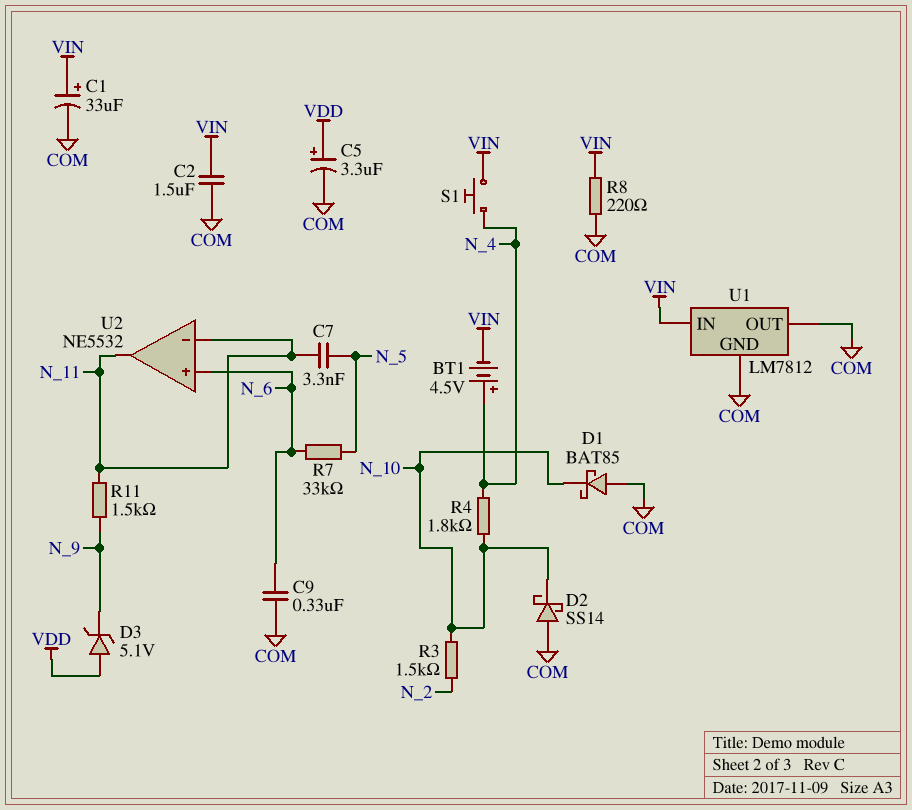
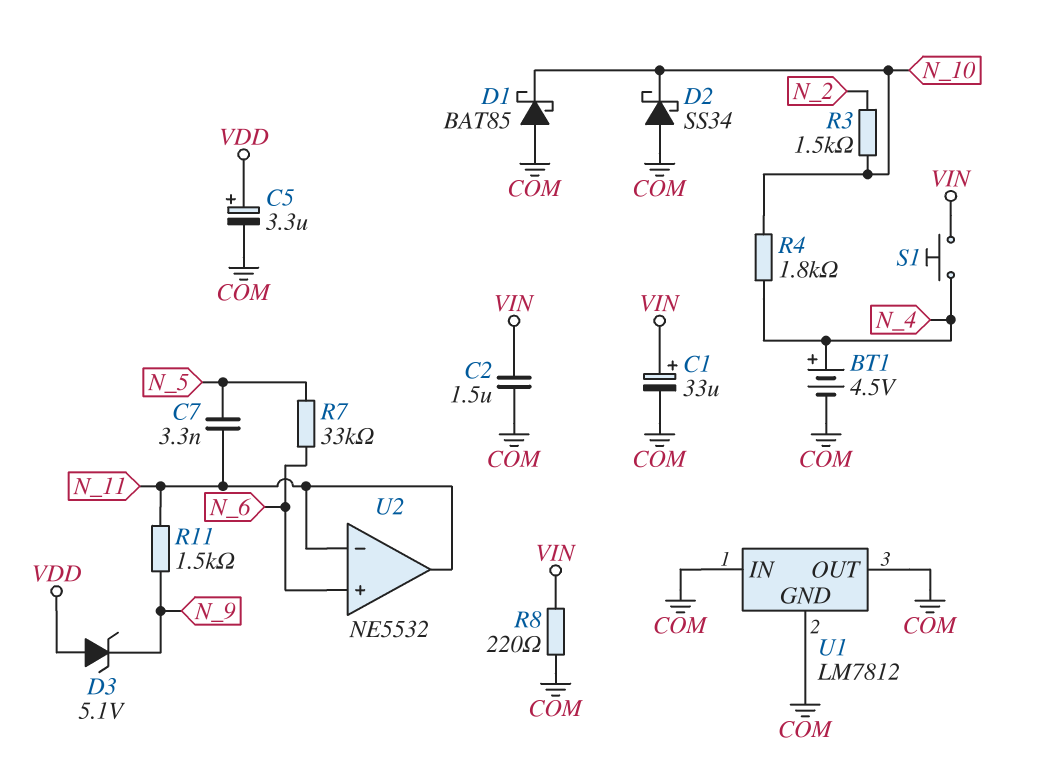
BT1: 4.5V (plus N_4, minus VIN) -> 4.5V (plus N_4, minus COM)
C9: 330nF (COM, N_6) -> none
D2: schottky SS14 (A COM, K N_10) -> schottky SS34 (A COM, K N_10)
U1 pin IN: VIN -> COM

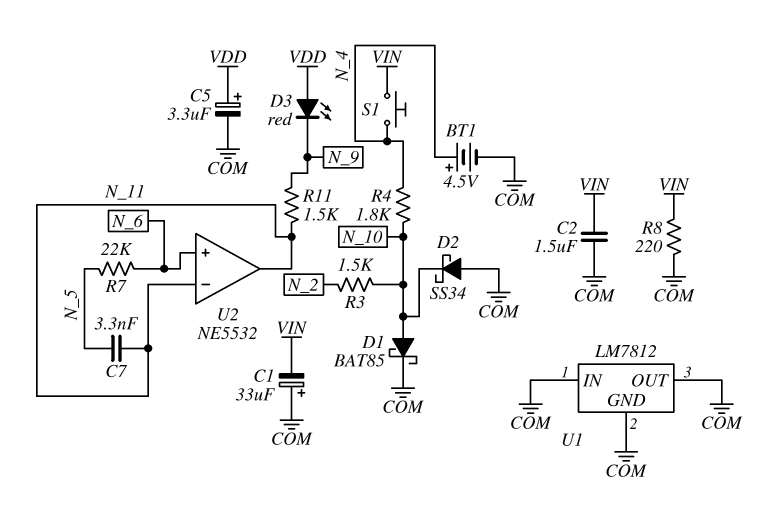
C1: 33uF (plus VIN, minus COM) -> 33uF (plus COM, minus VIN)
D1: schottky BAT85 (A COM, K N_10) -> schottky BAT85 (A N_10, K COM)
D3: zener 5.1V (A VDD, K N_9) -> LED red (A VDD, K N_9)
R7: 33k (N_5, N_6) -> 22k (N_5, N_6)

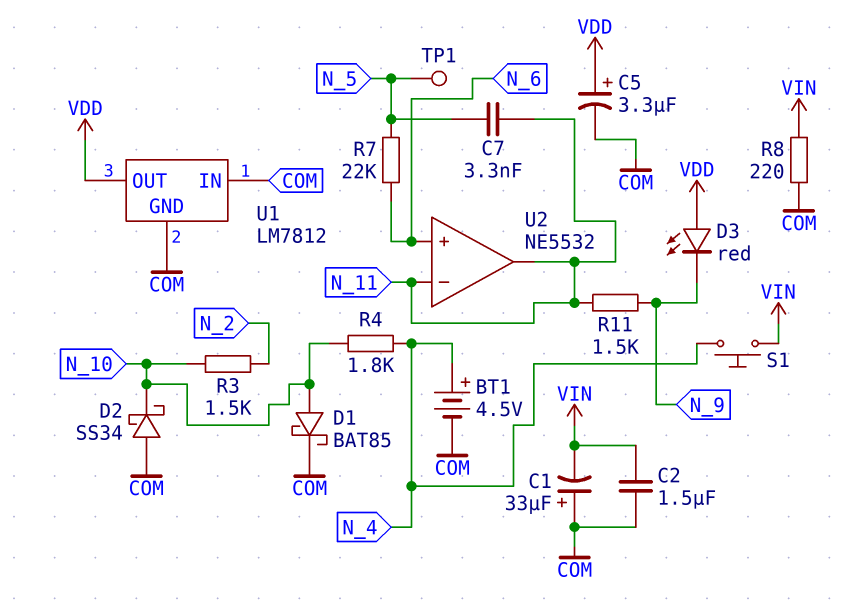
TP1: none -> test point (N_5)
U1 pin OUT: COM -> VDD

